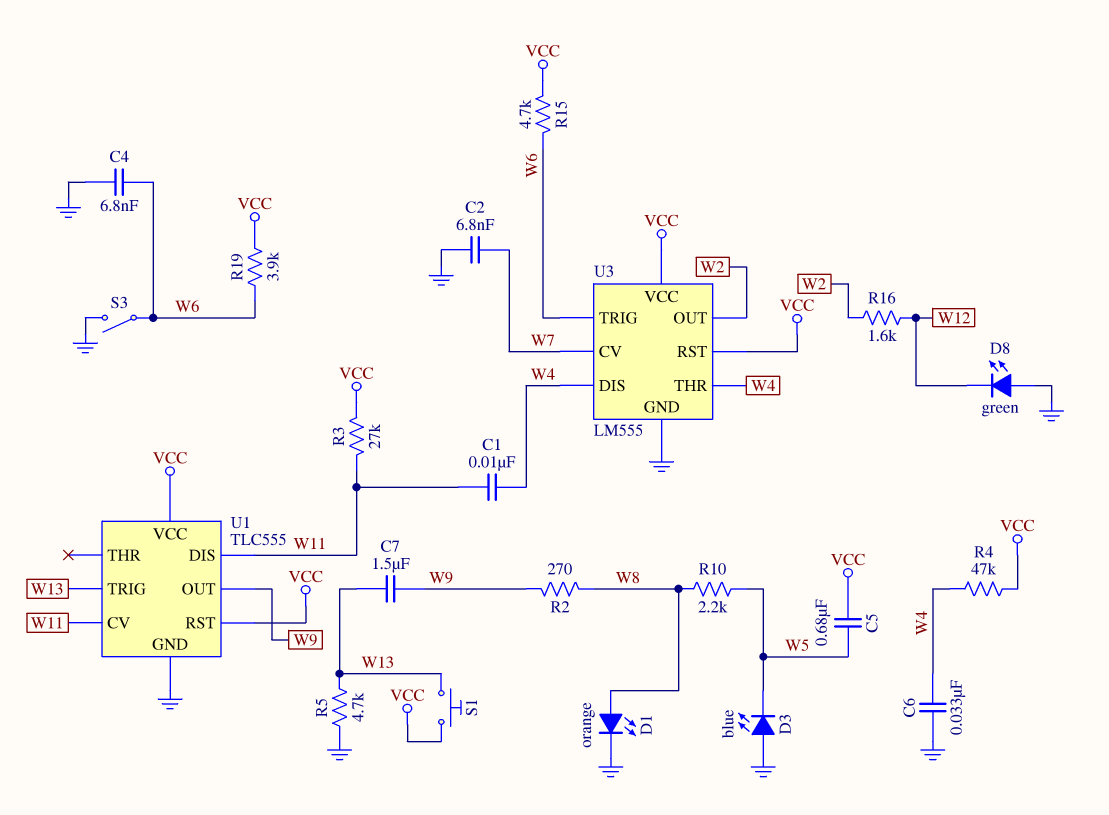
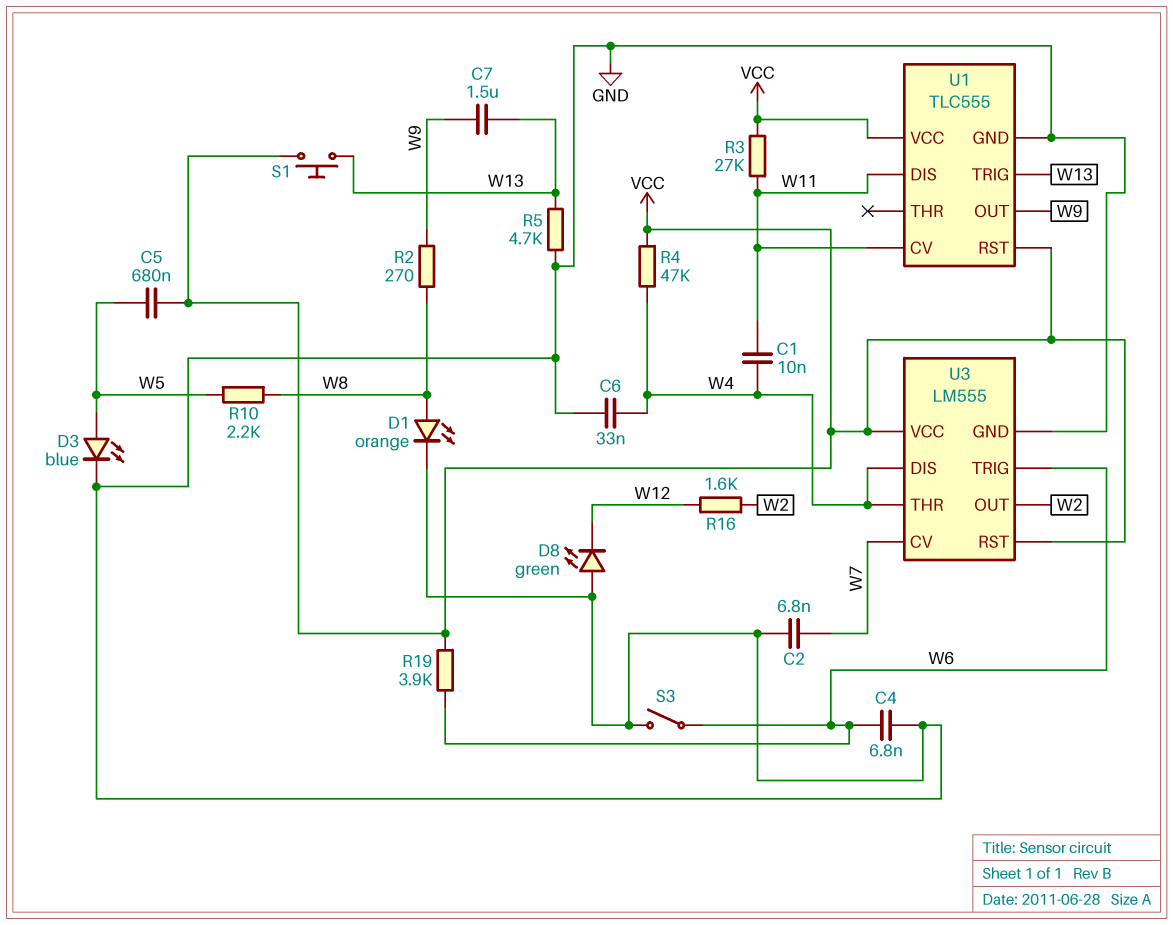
D3: LED blue (A GND, K W5) -> LED blue (A W5, K GND)
R15: 4.7k (VCC, W6) -> none

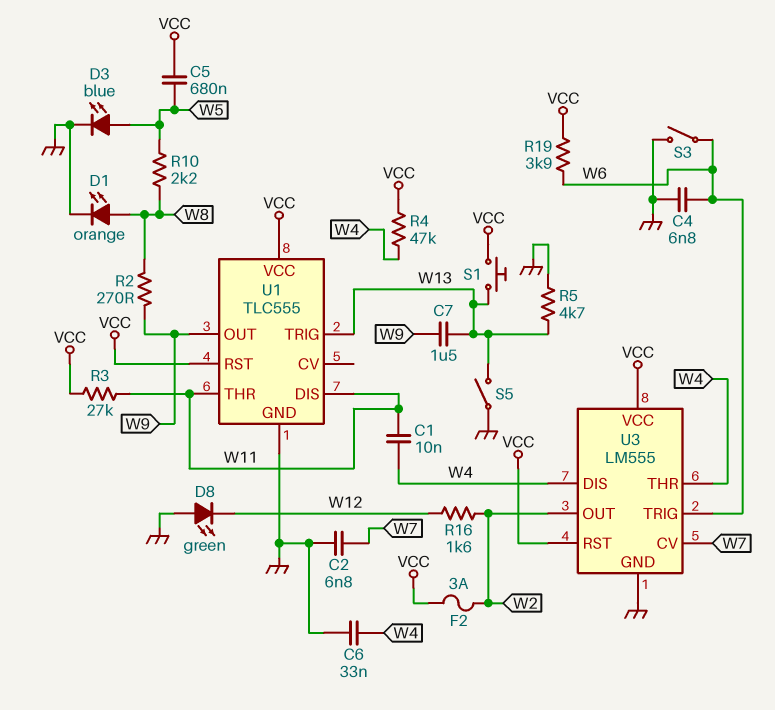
F2: none -> 3A (VCC, W2)
S5: none -> switch (GND, W13)
U1 pin CV: W11 -> none
U1 pin THR: none -> W11

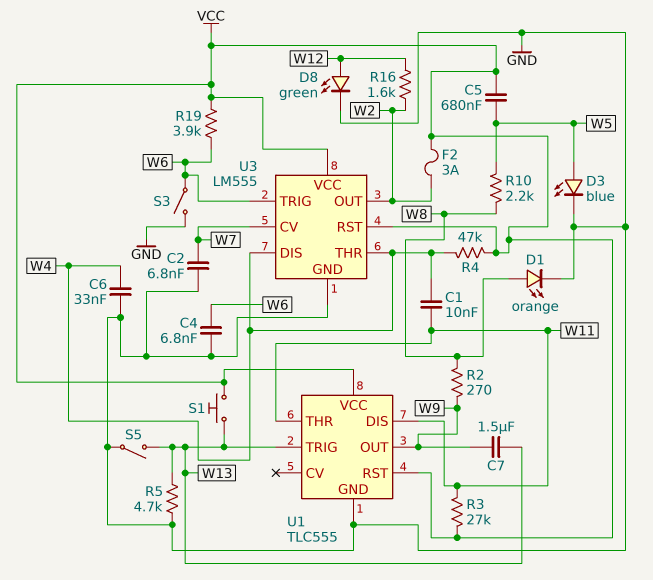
D8: LED green (A GND, K W12) -> LED green (A W12, K GND)

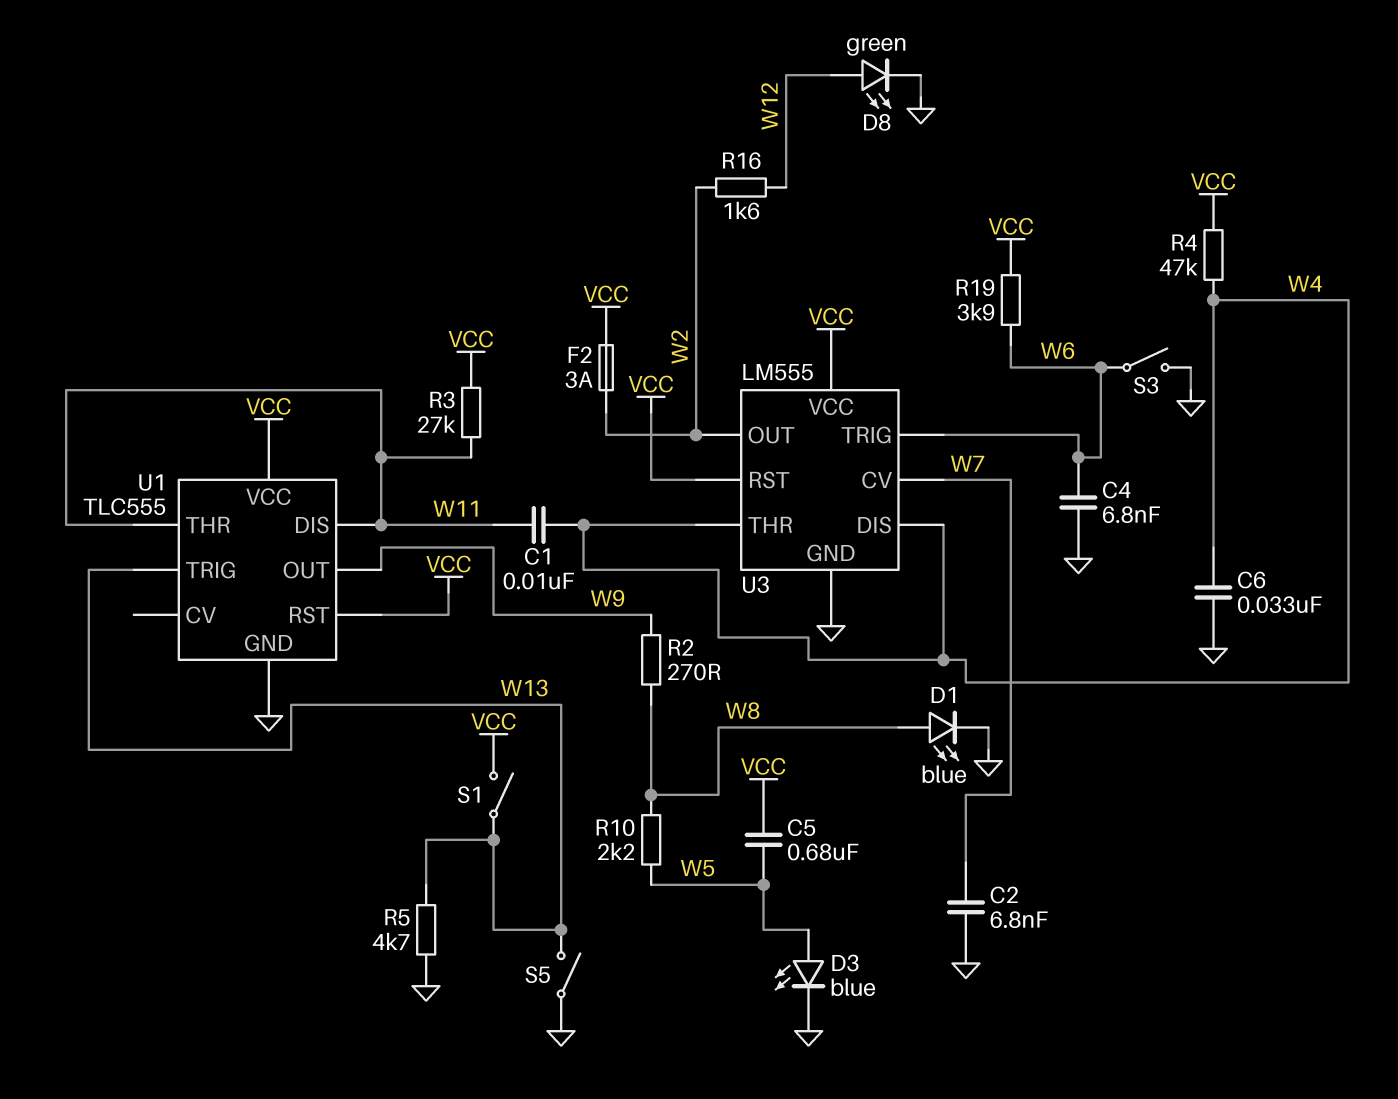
C7: 1.5uF (W9, W13) -> none
D1: LED orange (A W8, K GND) -> LED blue (A W8, K GND)
S1: button (VCC, W13) -> switch (VCC, W13)

